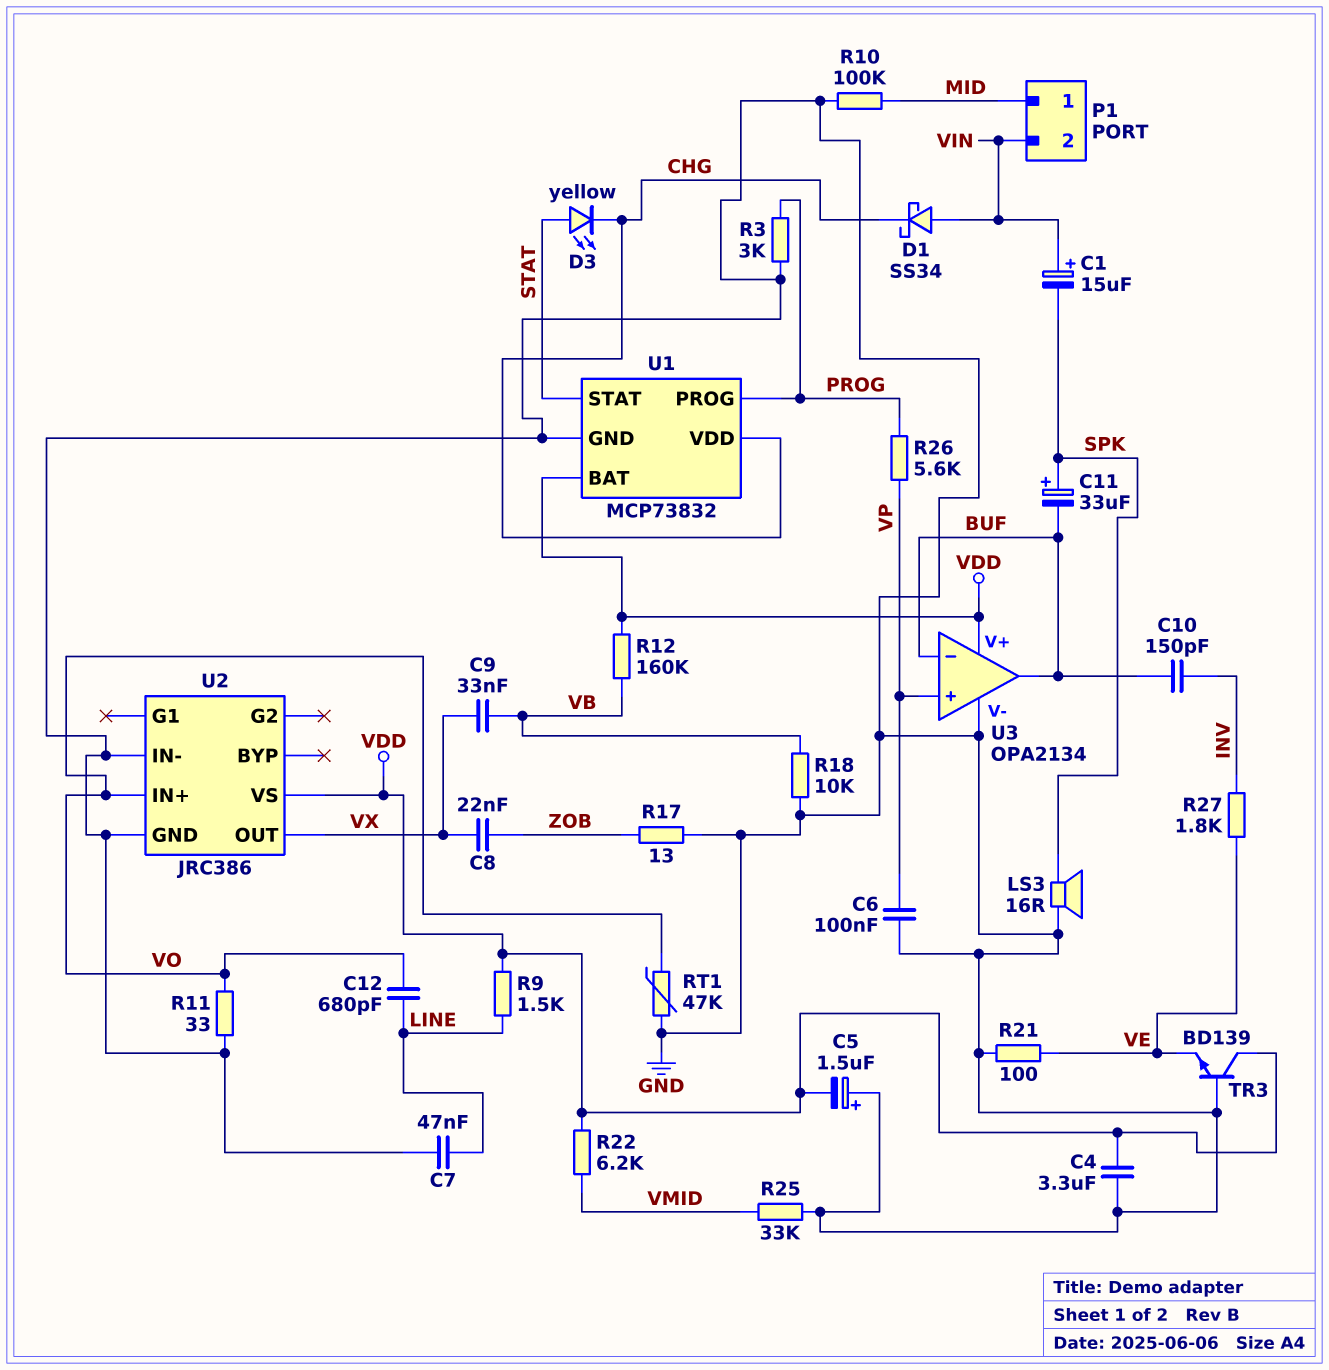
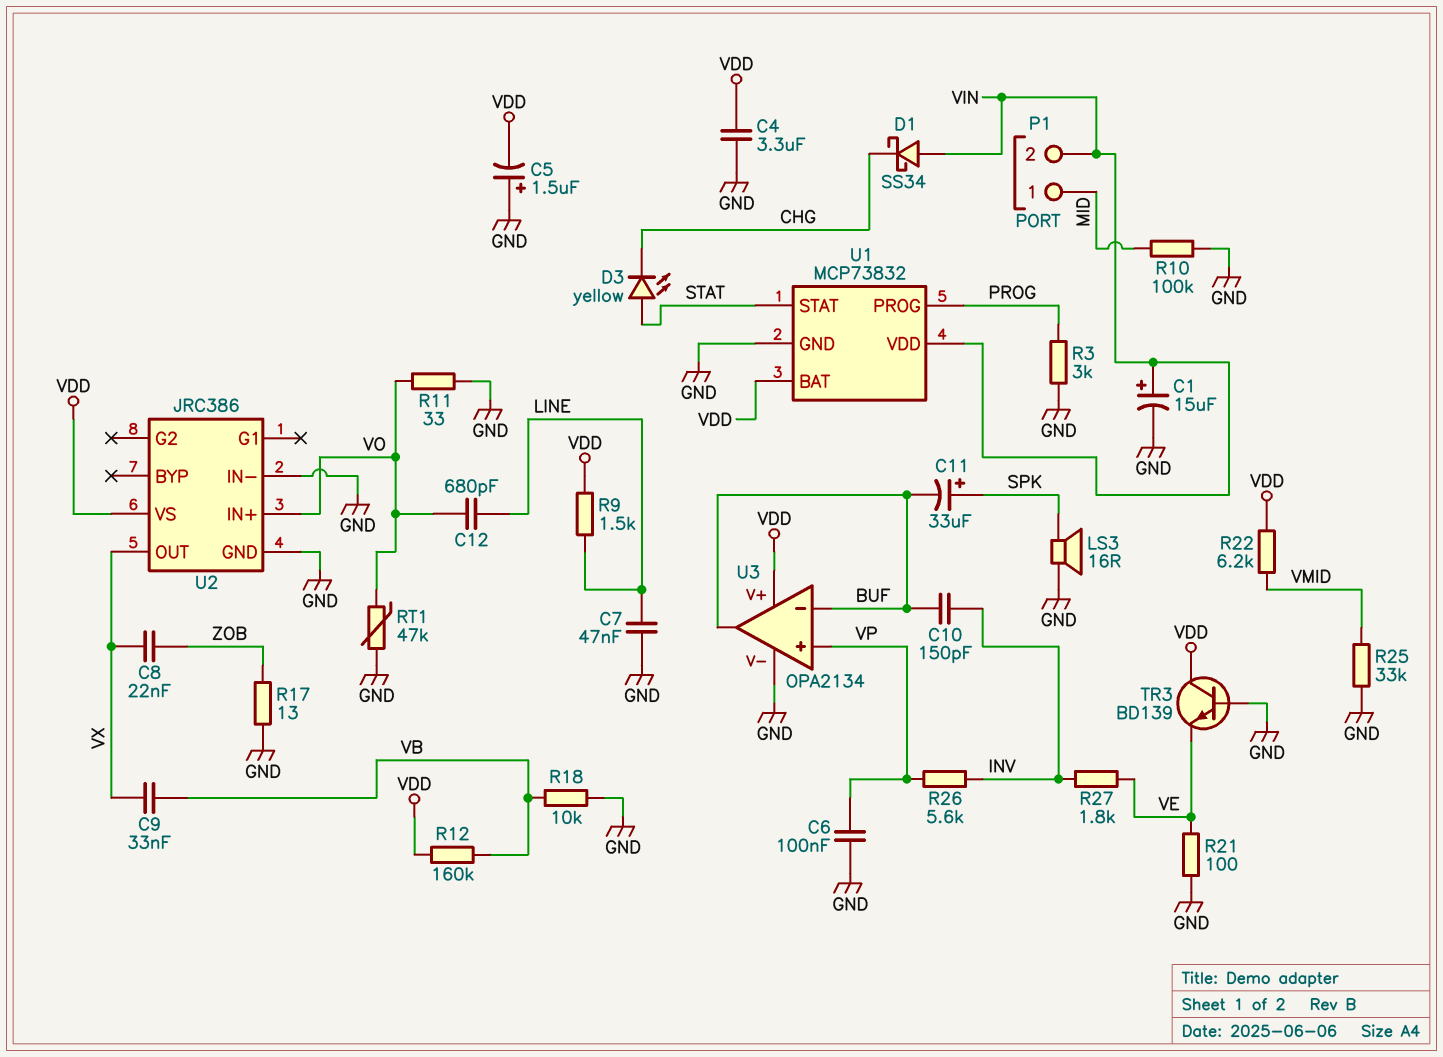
C1: 15uF (plus VIN, minus SPK) -> 15uF (plus VIN, minus GND)
R26: 5.6k (PROG, VP) -> 5.6k (INV, VP)
U1 pin VDD: CHG -> VIN

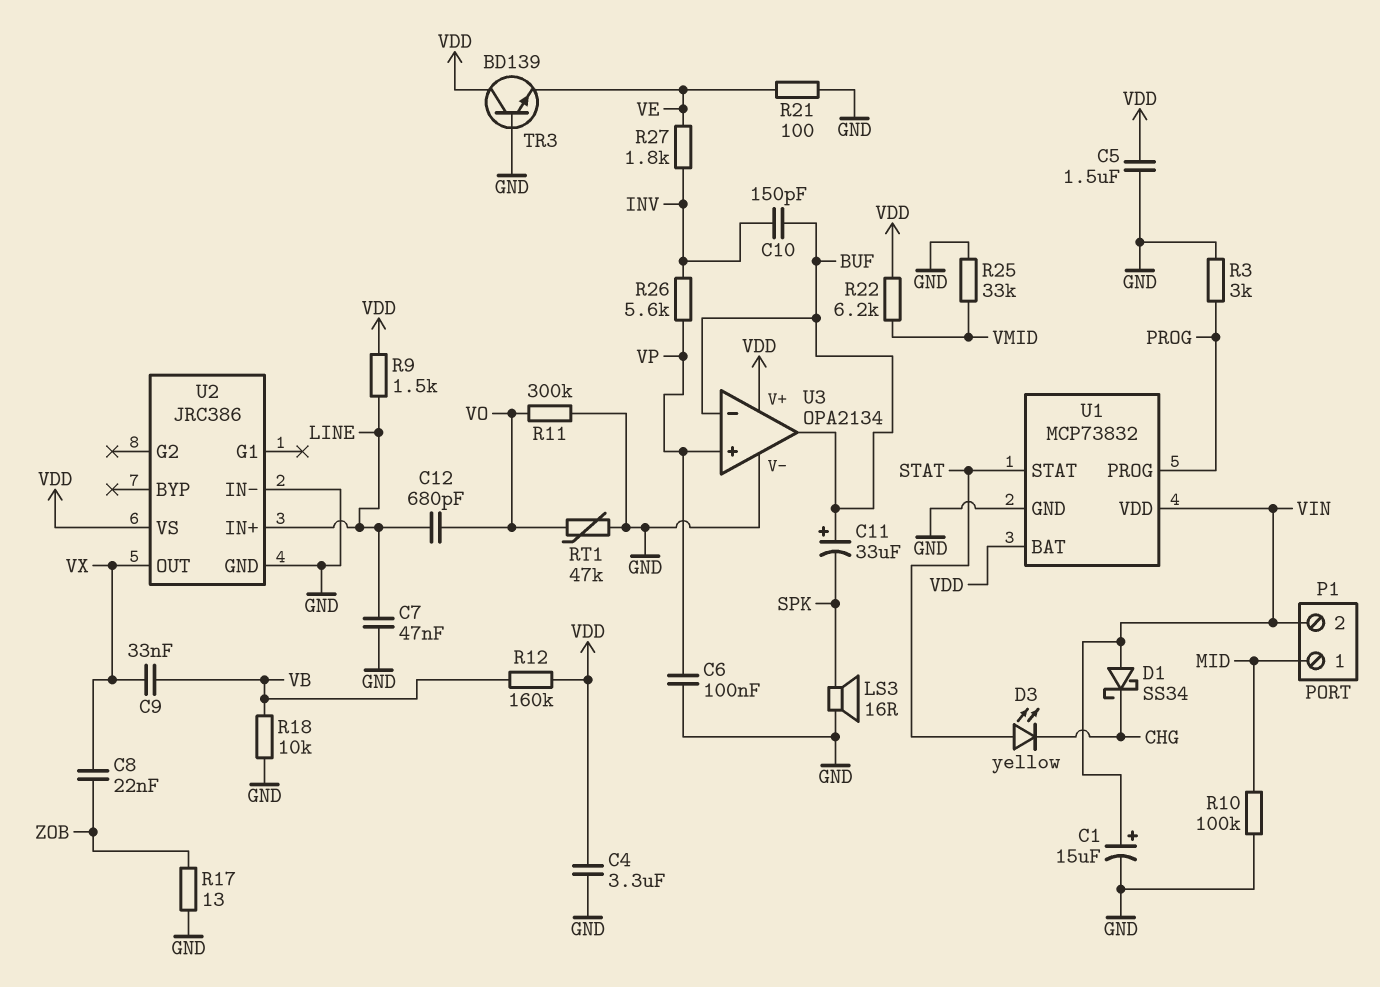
C5: 1.5uF (plus GND, minus VDD) -> 1.5uF (GND, VDD)
C11: 33uF (plus SPK, minus BUF) -> 33uF (plus BUF, minus SPK)
R11: 33 (GND, VO) -> 300k (GND, VO)
U2 pin IN+: VO -> LINE

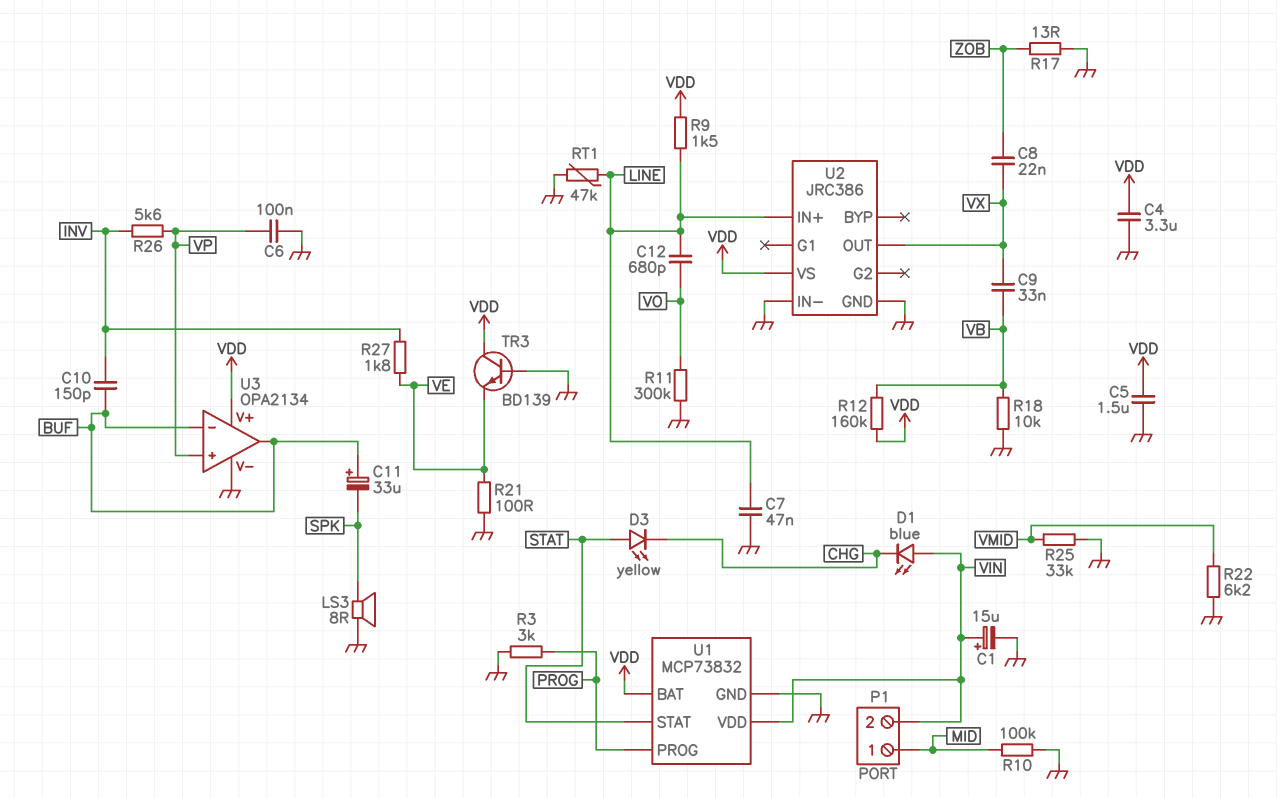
D1: schottky SS34 (A VIN, K CHG) -> LED blue (A VIN, K CHG)
LS3: speaker 16R (GND, SPK) -> speaker 8R (GND, SPK)
R22: 6.2k (VDD, VMID) -> 6.2k (GND, VMID)
RT1: 47k (GND, VO) -> 47k (GND, LINE)

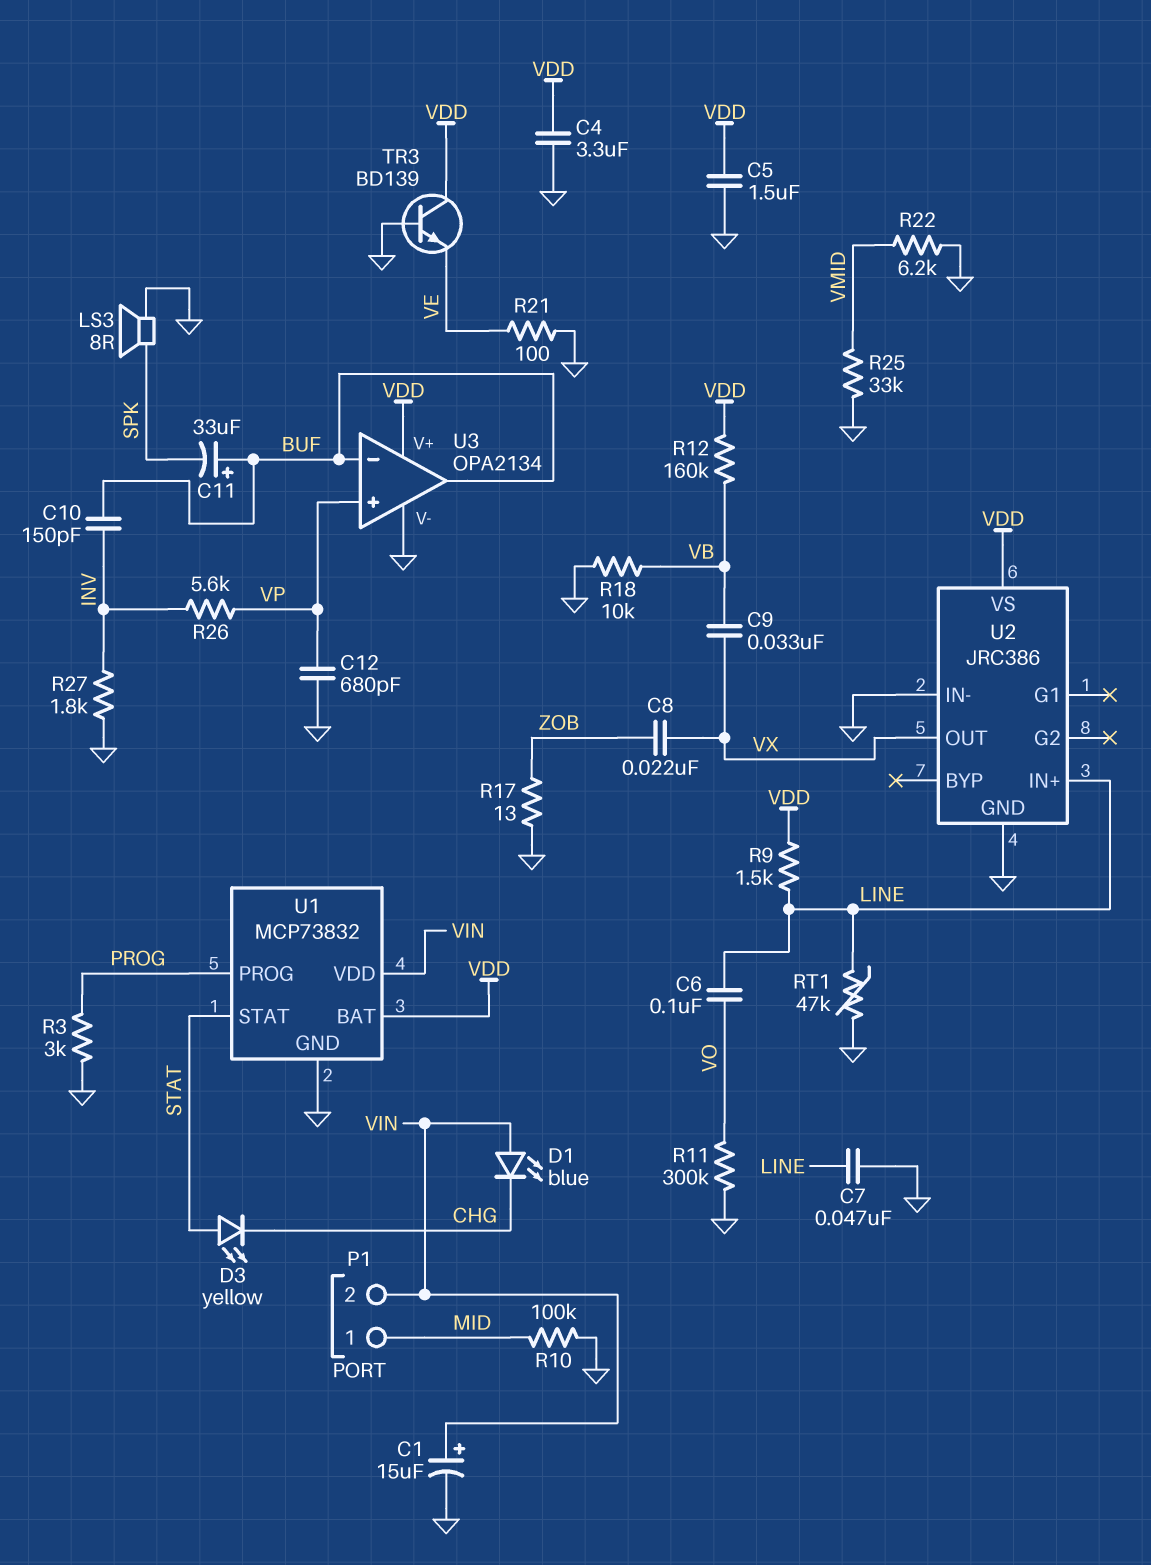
C6: 100nF (GND, VP) -> 100nF (LINE, VO)
C12: 680pF (LINE, VO) -> 680pF (GND, VP)
R27: 1.8k (INV, VE) -> 1.8k (GND, INV)

